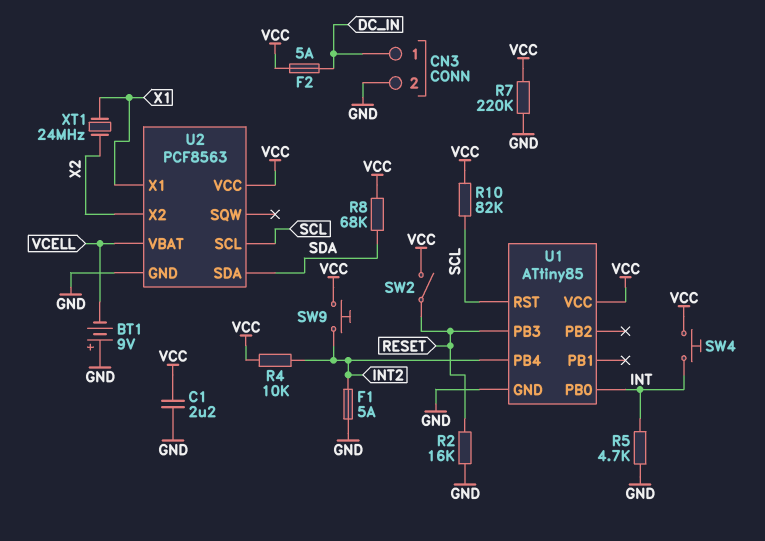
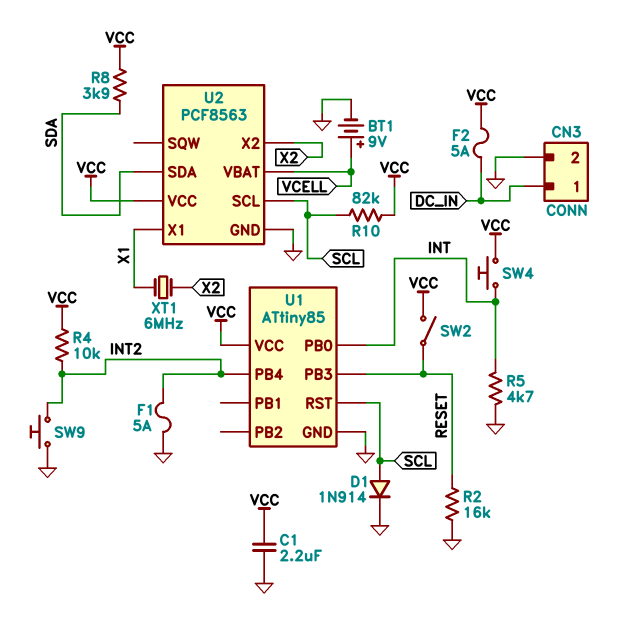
BT1: 9V (plus GND, minus VCELL) -> 9V (plus VCELL, minus GND)
D1: none -> diode 1N914 (A SCL, K GND)
R7: 220k (GND, VCC) -> none
R8: 68k (SDA, VCC) -> 3.9k (SDA, VCC)
SW9: button (INT2, VCC) -> button (GND, INT2)
XT1: 24MHz (X1, X2) -> 6MHz (X1, X2)

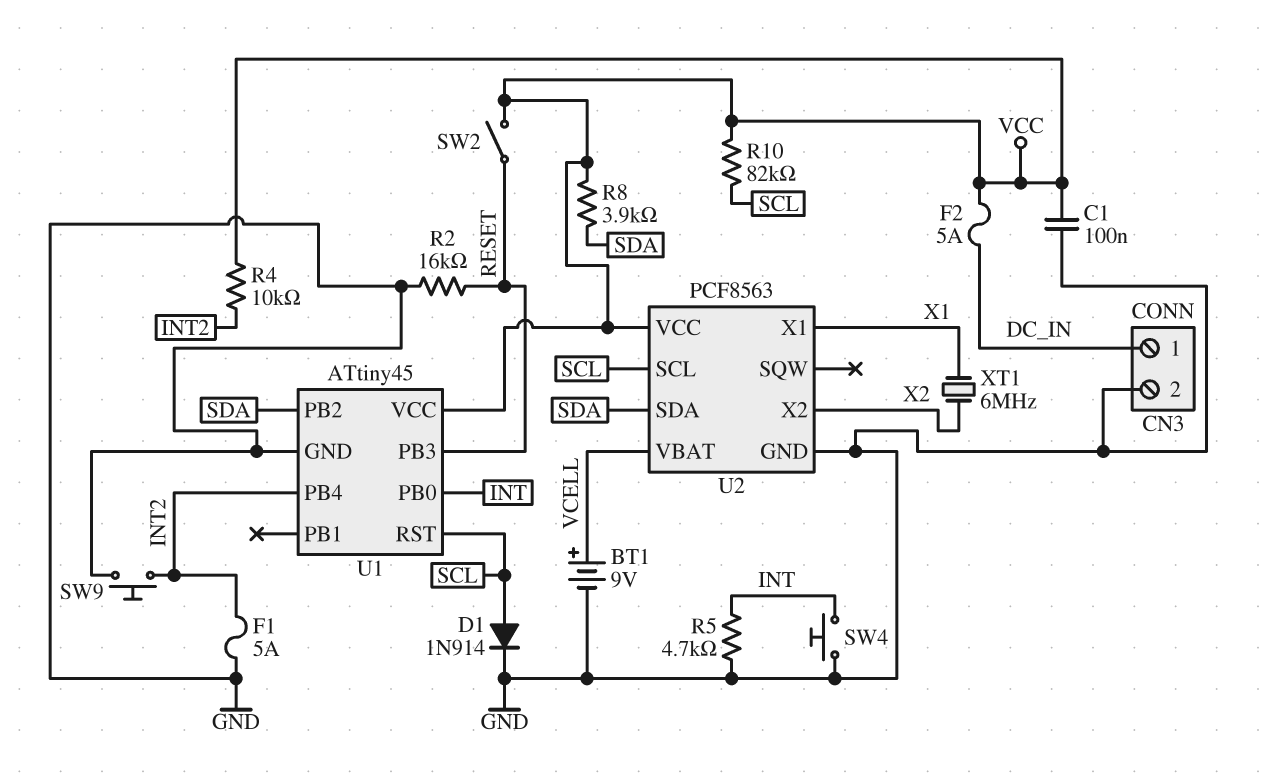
C1: 2.2uF (GND, VCC) -> 100nF (GND, VCC)
SW4: button (INT, VCC) -> button (GND, INT)
U1: ATtiny85 -> ATtiny45
U1 pin PB2: none -> SDA

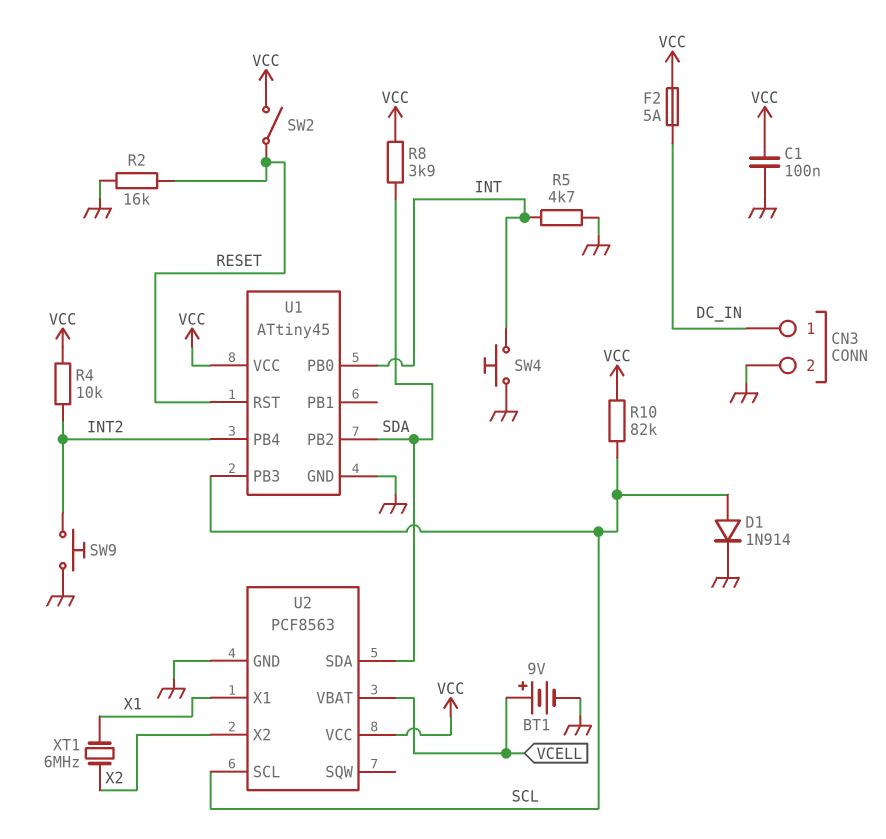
F1: 5A (GND, INT2) -> none
U1 pin PB3: RESET -> SCL
U1 pin RST: SCL -> RESET

